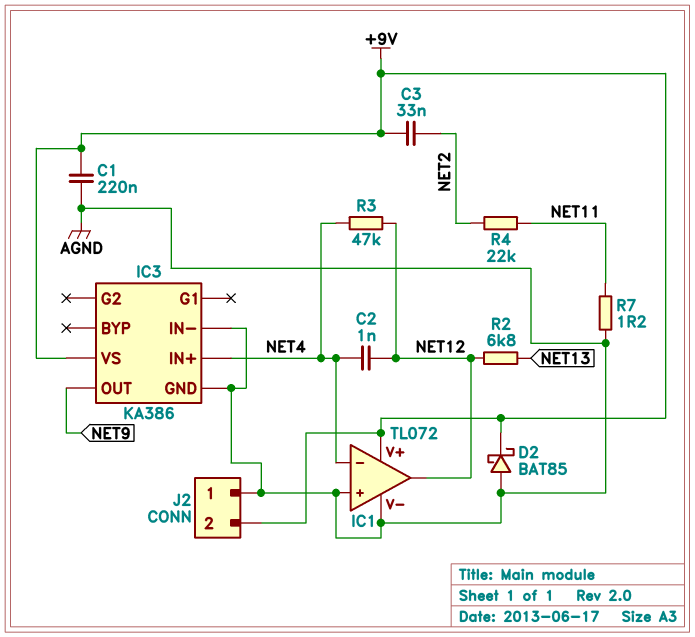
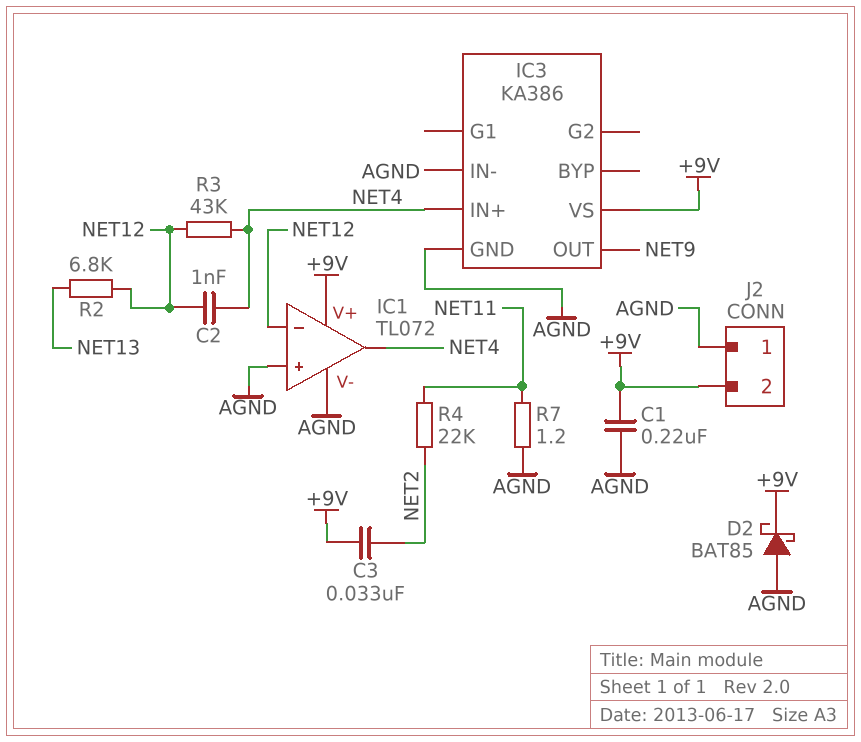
IC1 pin in-: NET4 -> NET12
IC1 pin out: NET12 -> NET4
R3: 47k (NET4, NET12) -> 43k (NET4, NET12)

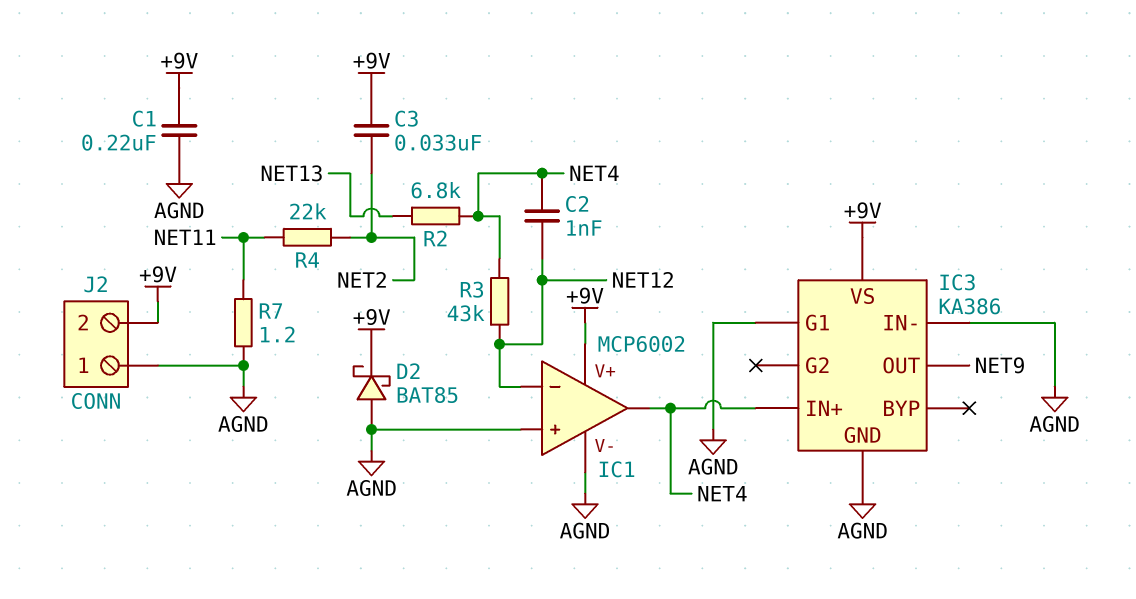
IC1: TL072 -> MCP6002
IC3 pin G1: none -> AGND
R2: 6.8k (NET12, NET13) -> 6.8k (NET4, NET13)

